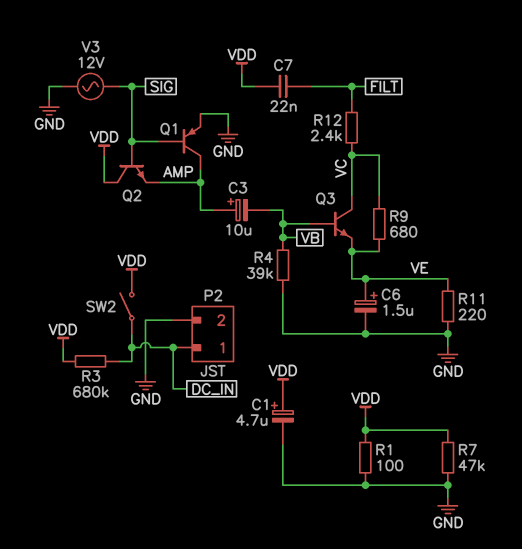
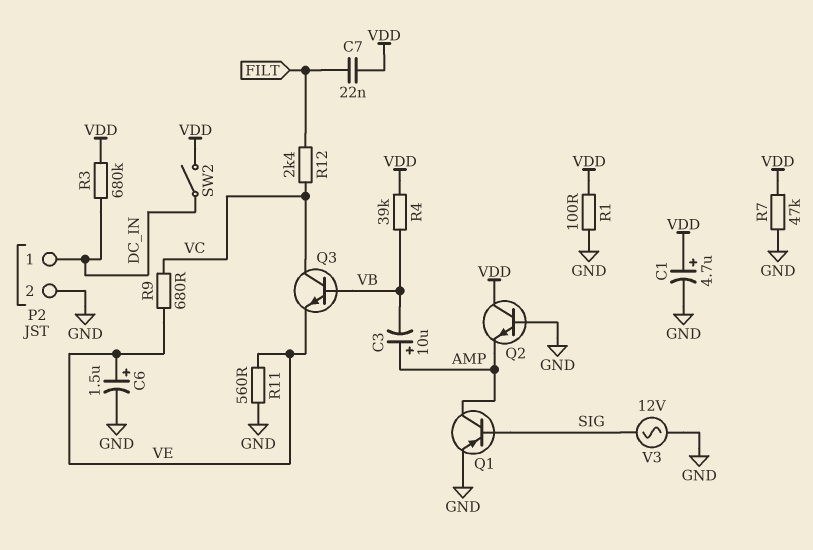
Q2: NPN (B SIG, C VDD, E AMP) -> NPN (B GND, C VDD, E AMP)
R4: 39k (GND, VB) -> 39k (VB, VDD)
R11: 220 (GND, VE) -> 560 (GND, VE)

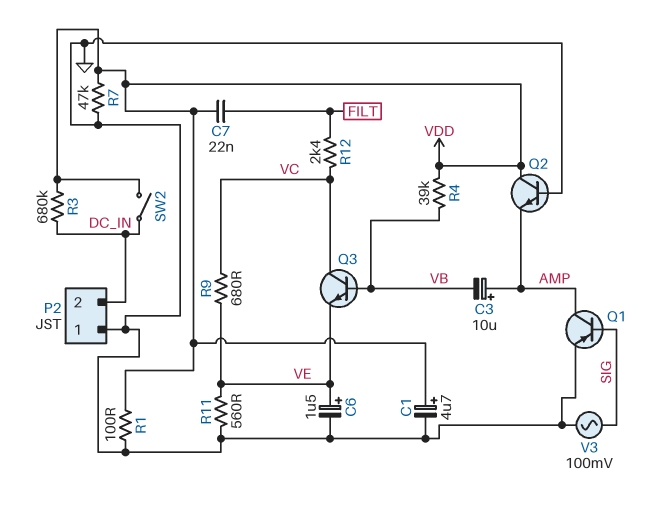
P2 pin 1: DC_IN -> GND
P2 pin 2: GND -> DC_IN
V3: AC 12V (GND, SIG) -> AC 100mV (GND, SIG)

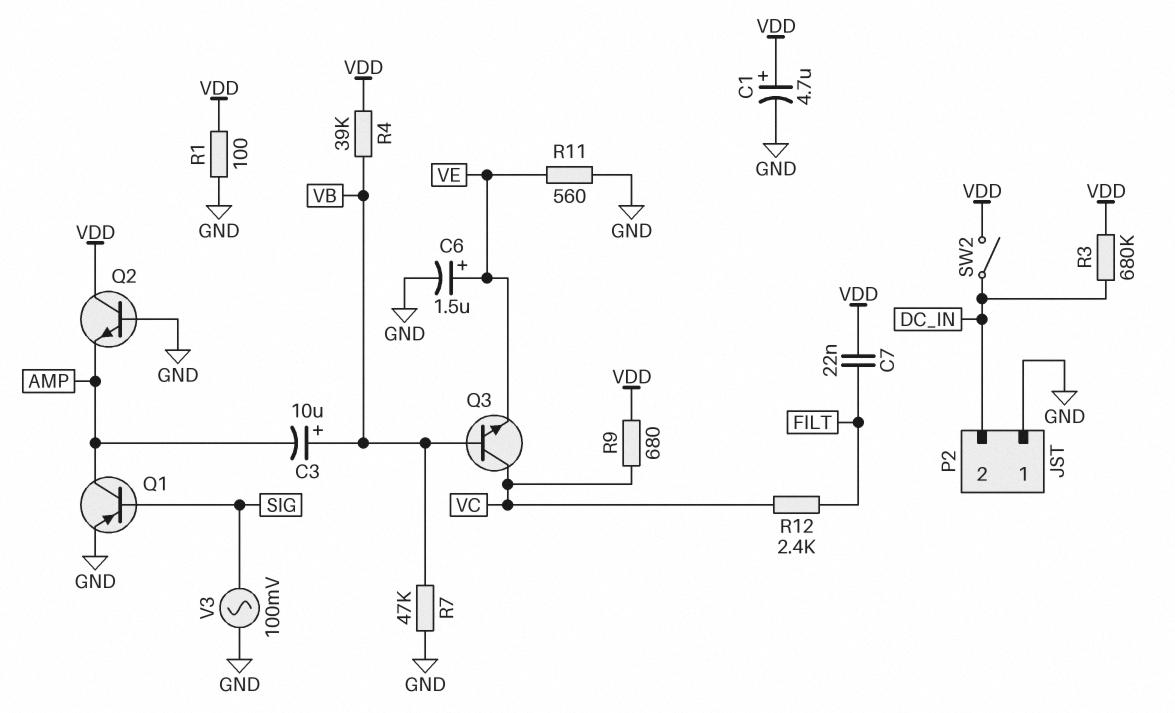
C3: 10uF (plus AMP, minus VB) -> 10uF (plus VB, minus AMP)
R7: 47k (GND, VDD) -> 47k (GND, VB)
R9: 680 (VC, VE) -> 680 (VC, VDD)

